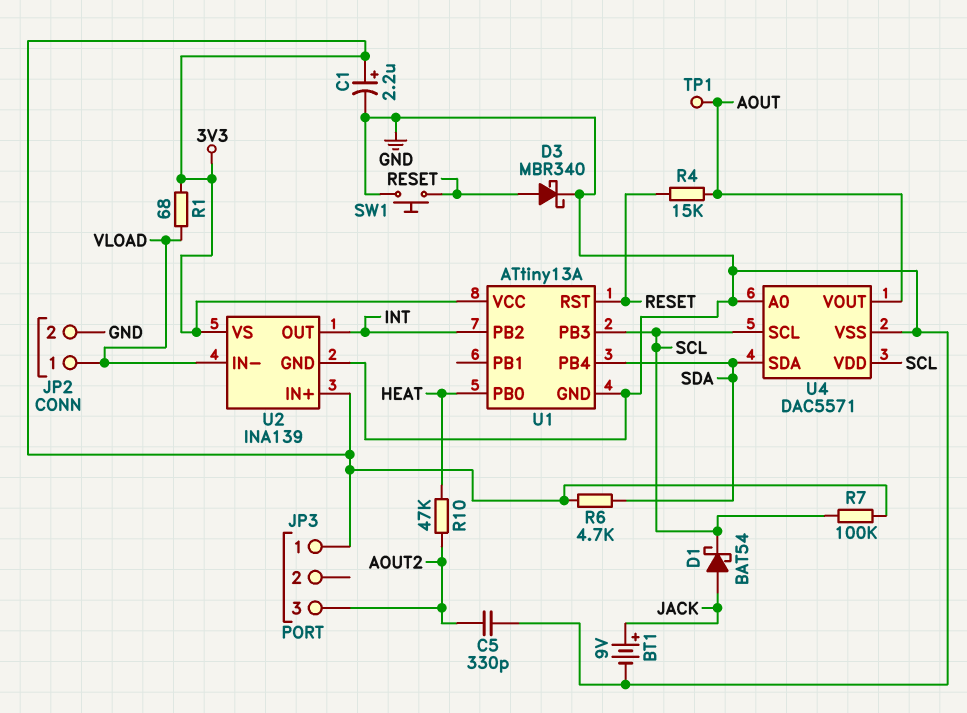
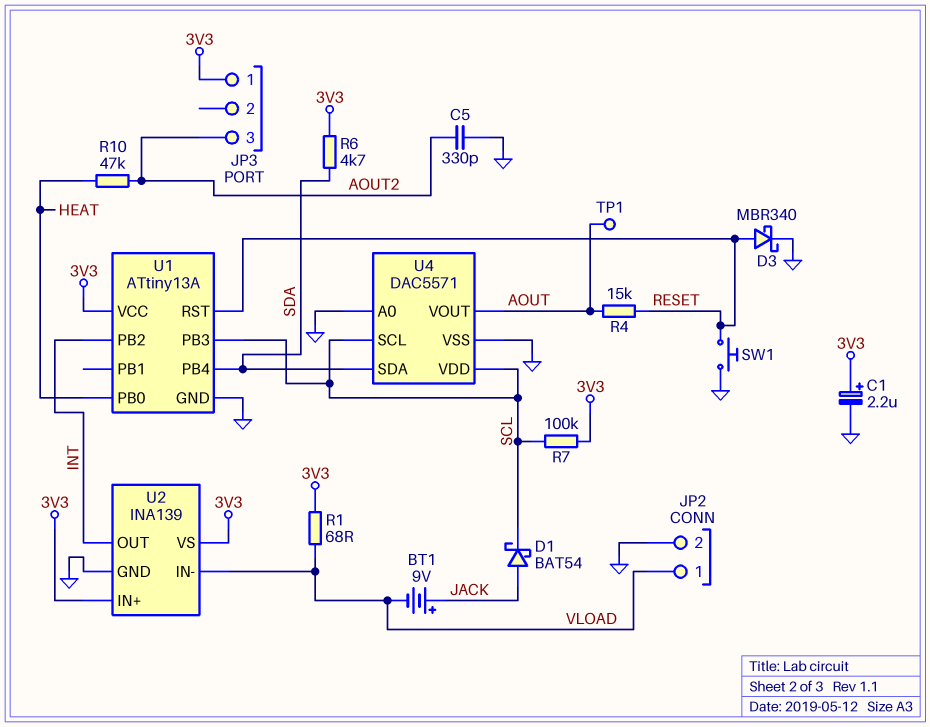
BT1: 9V (plus JACK, minus GND) -> 9V (plus JACK, minus VLOAD)

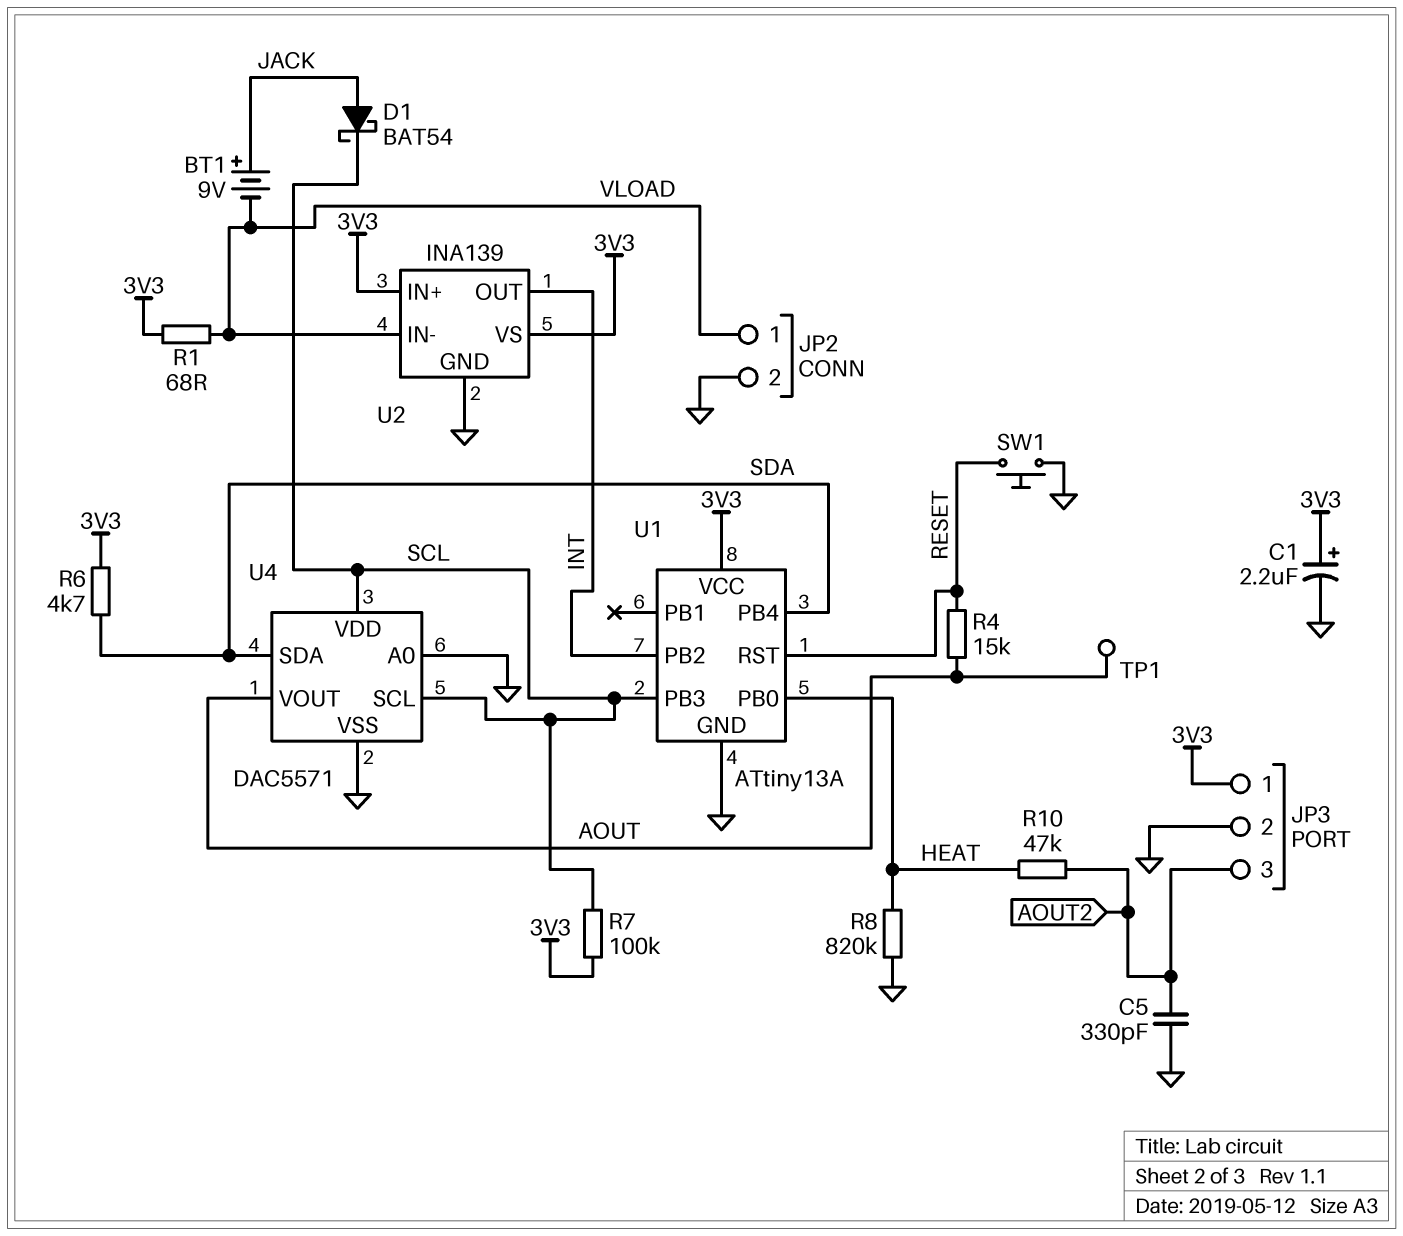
D3: schottky MBR340 (A RESET, K GND) -> none
JP3 pin 2: none -> GND
R8: none -> 820k (GND, HEAT)

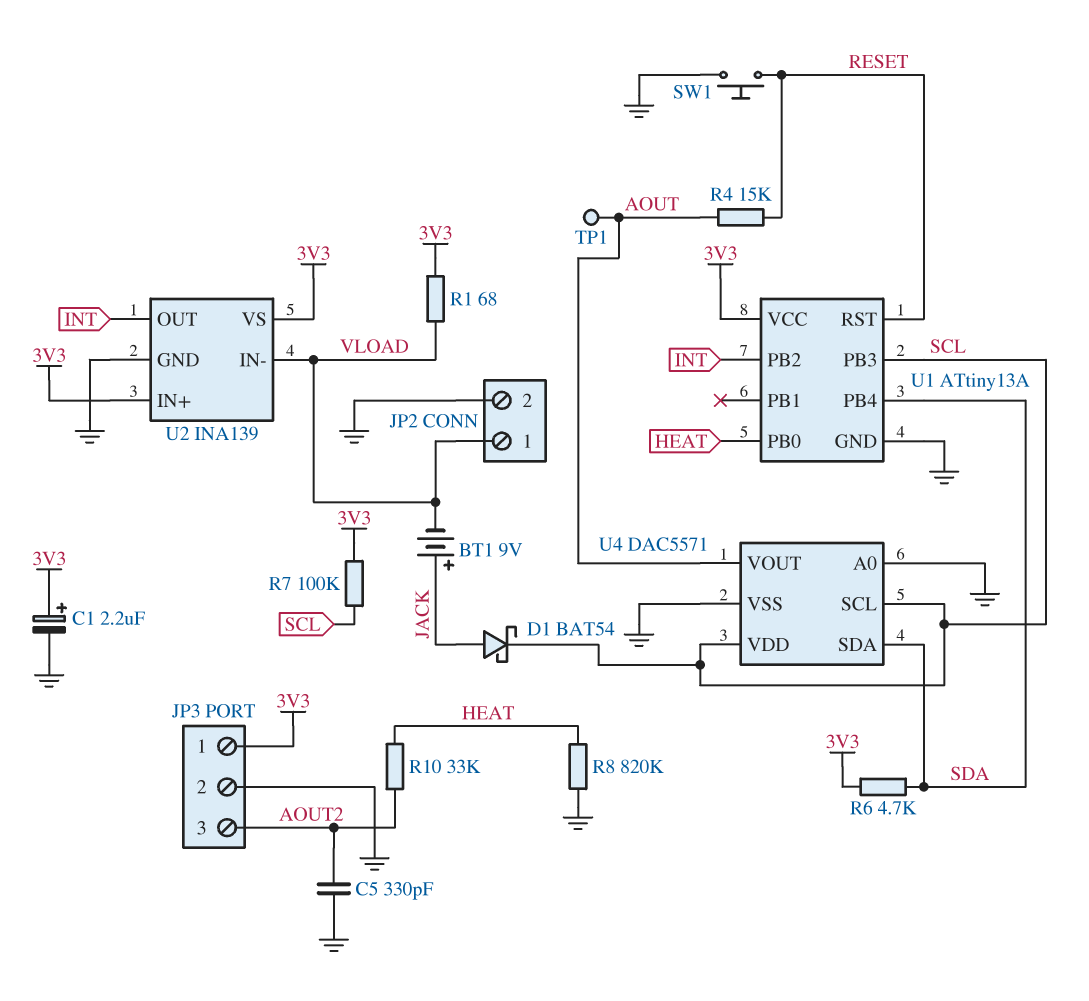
R10: 47k (AOUT2, HEAT) -> 33k (AOUT2, HEAT)

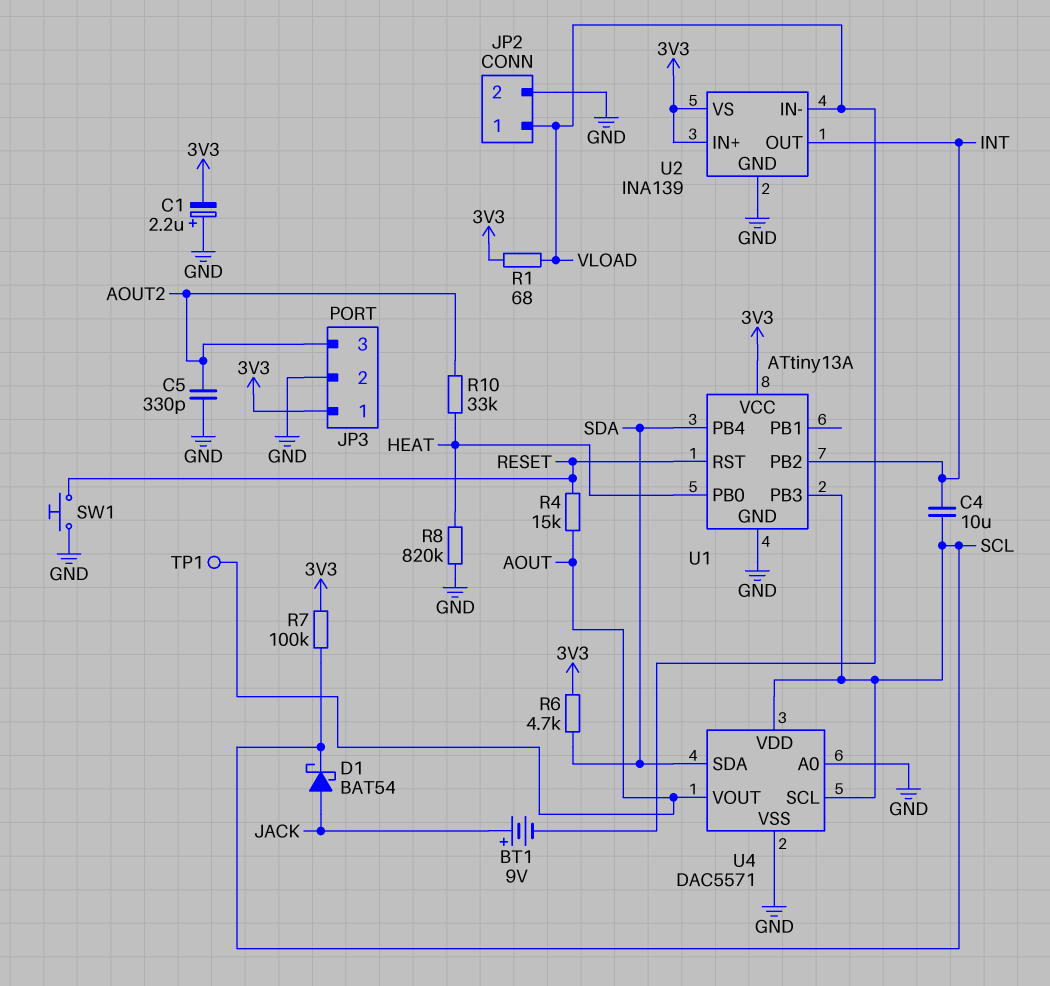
C1: 2.2uF (plus 3V3, minus GND) -> 2.2uF (plus GND, minus 3V3)
C4: none -> 10uF (INT, SCL)

